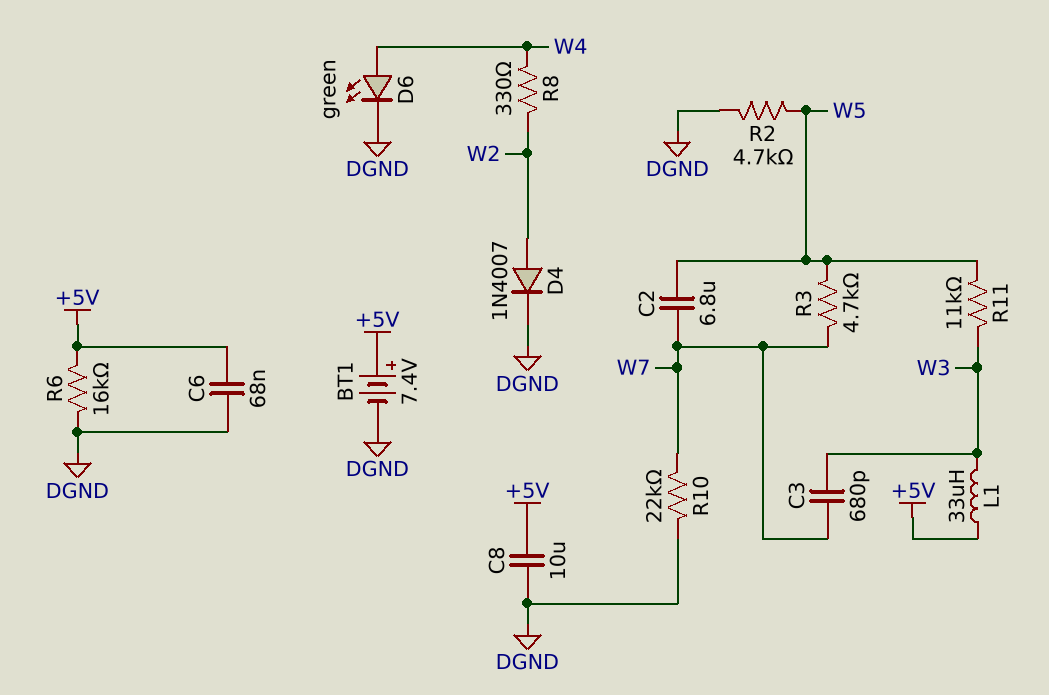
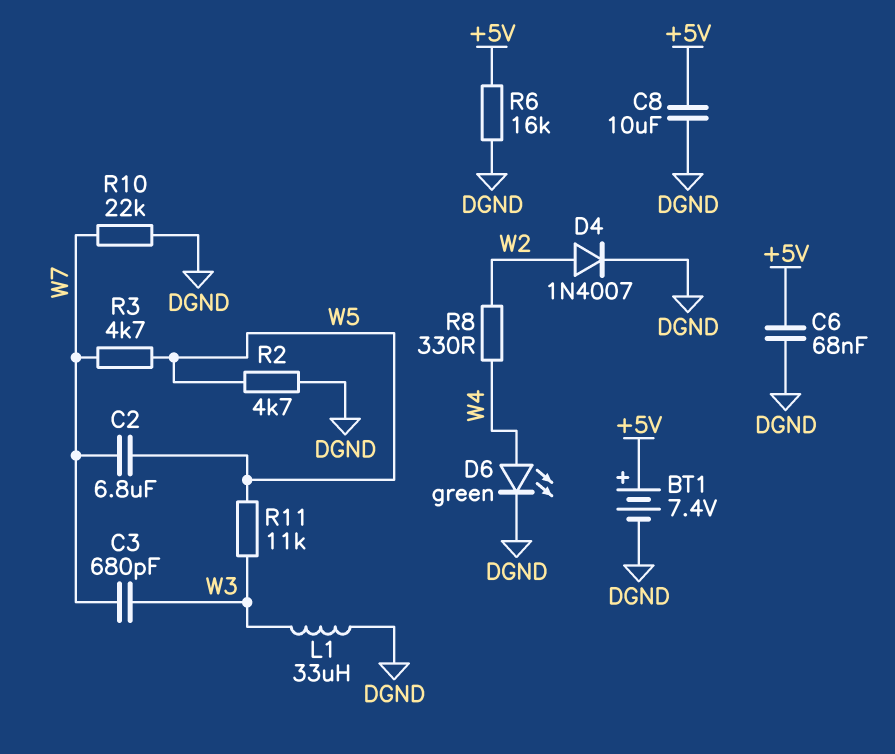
L1: 33uH (+5V, W3) -> 33uH (DGND, W3)

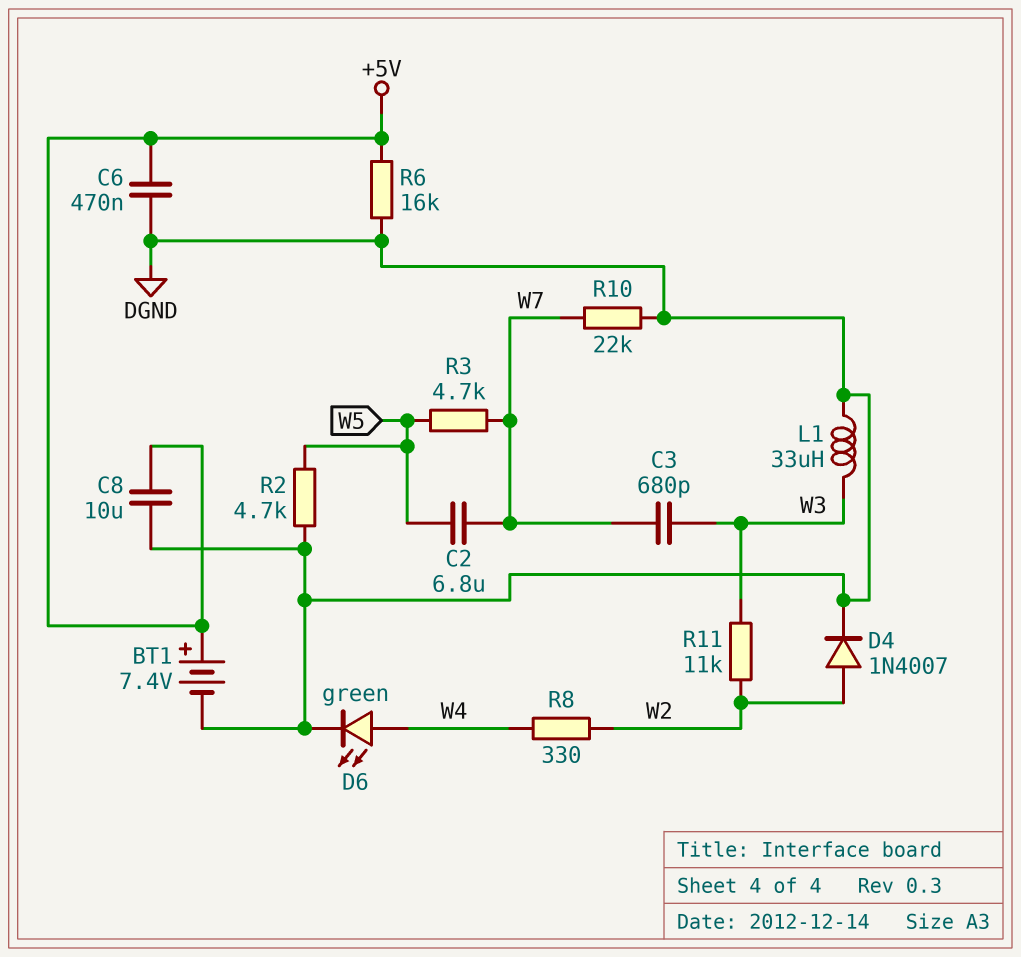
C6: 68nF (+5V, DGND) -> 470nF (+5V, DGND)
R11: 11k (W3, W5) -> 11k (W2, W3)

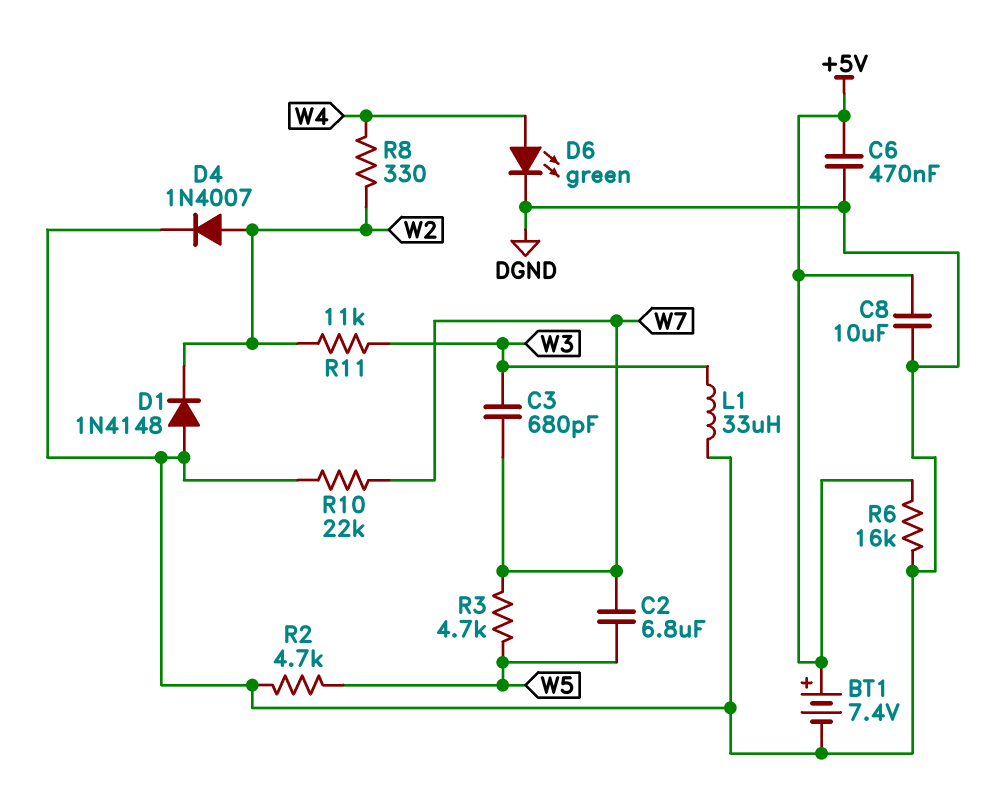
D1: none -> diode 1N4148 (A DGND, K W2)

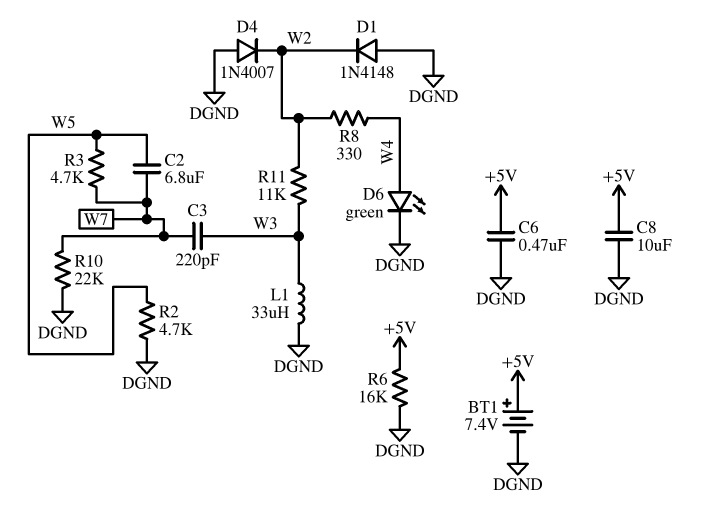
C3: 680pF (W3, W7) -> 220pF (W3, W7)
D4: diode 1N4007 (A W2, K DGND) -> diode 1N4007 (A DGND, K W2)

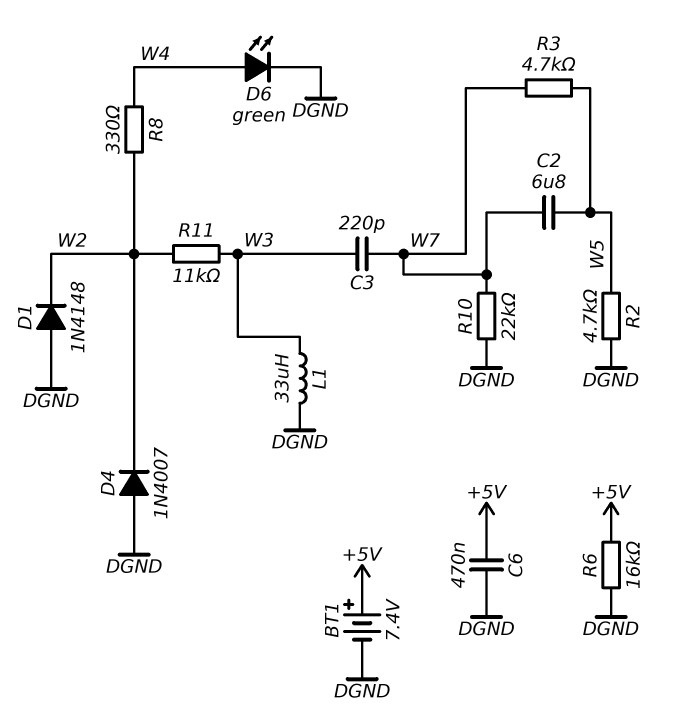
C8: 10uF (+5V, DGND) -> none

